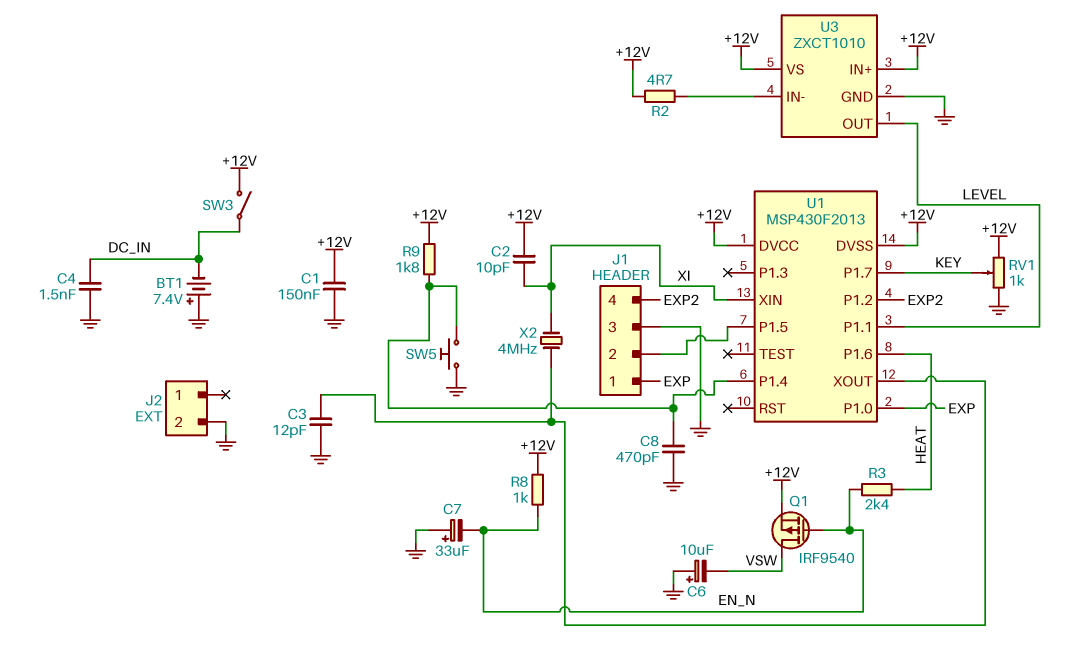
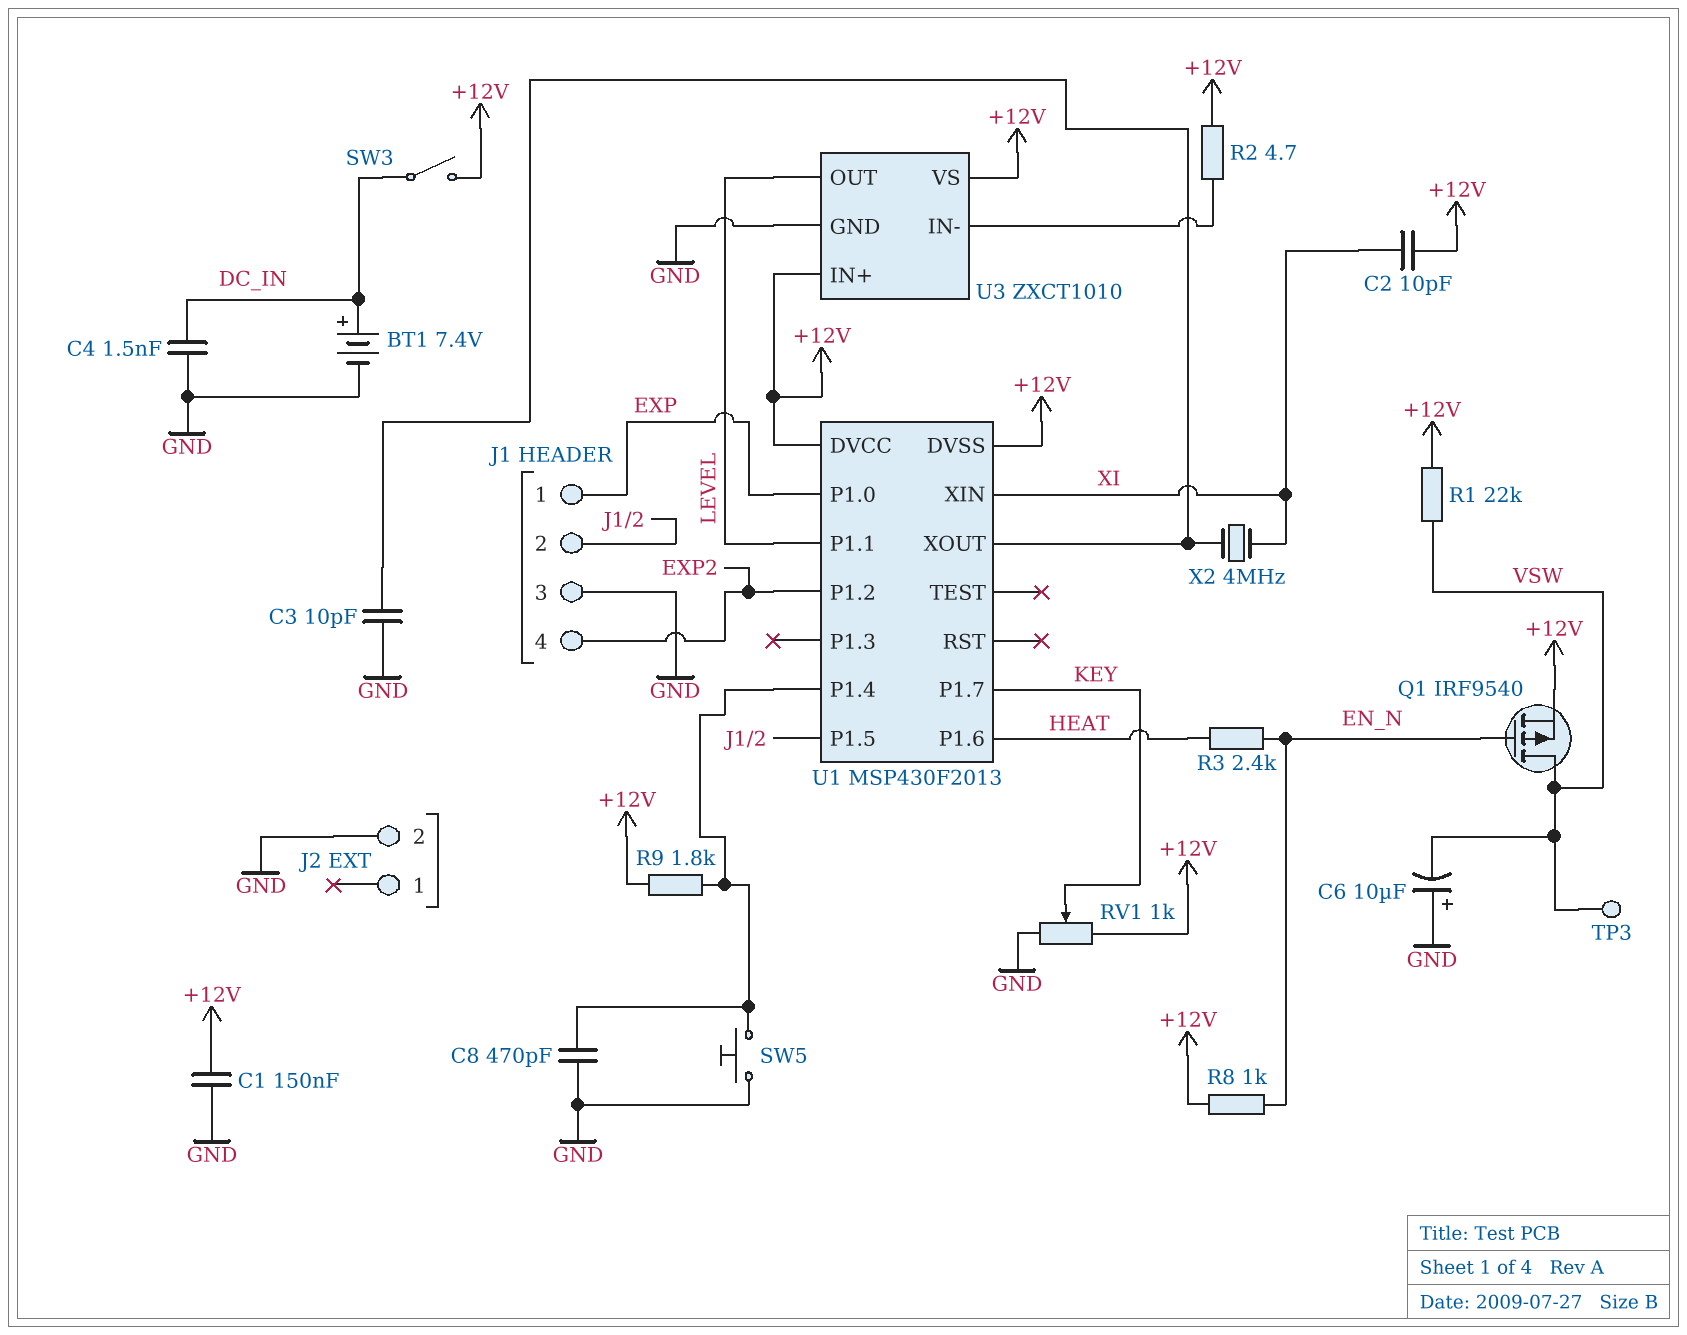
BT1: 7.4V (plus GND, minus DC_IN) -> 7.4V (plus DC_IN, minus GND)
C3: 12pF (GND, U1/XOUT) -> 10pF (GND, U1/XOUT)
C7: 33uF (plus GND, minus EN_N) -> none
R1: none -> 22k (+12V, VSW)
TP3: none -> test point (VSW)

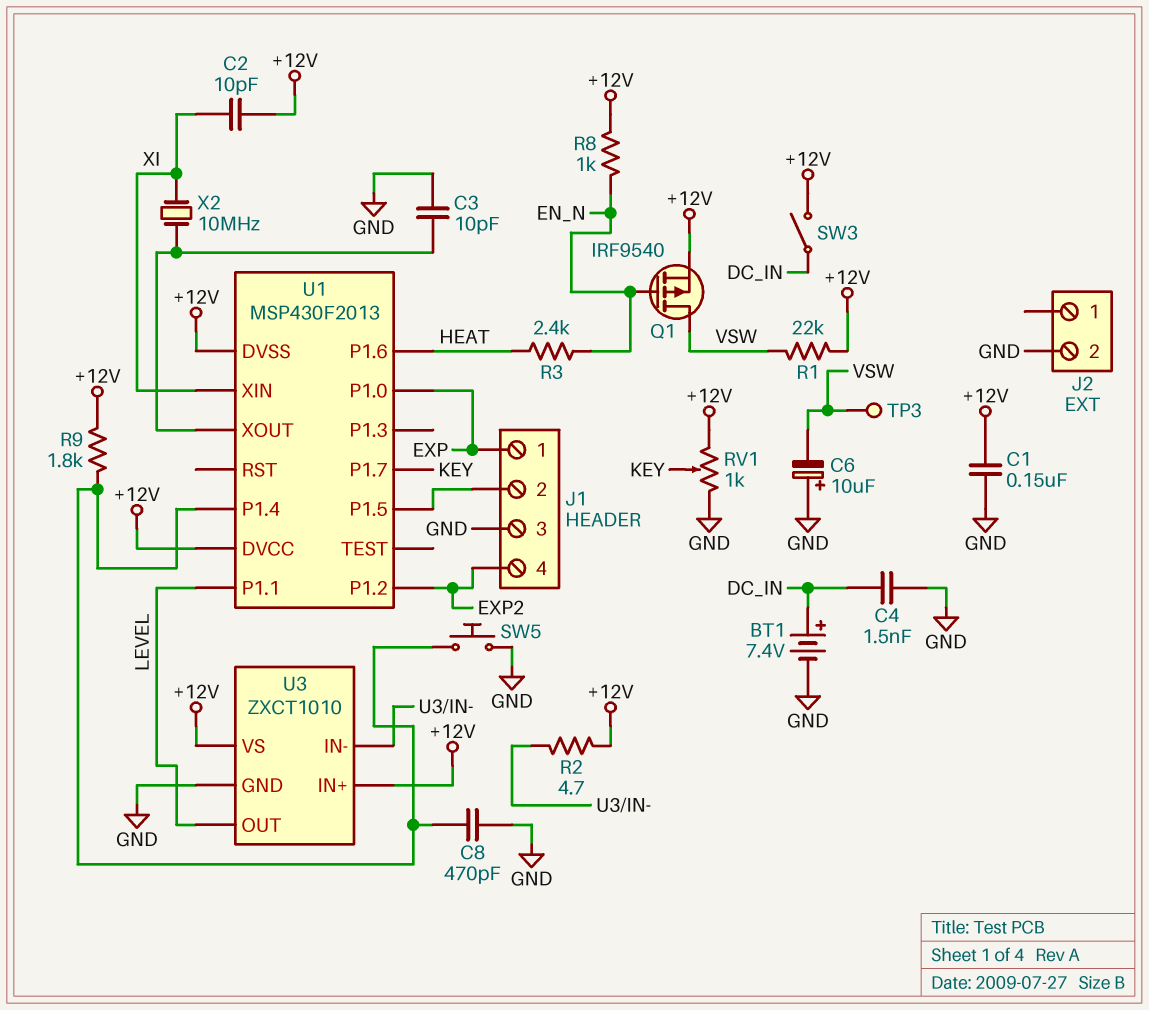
X2: 4MHz (U1/XOUT, XI) -> 10MHz (U1/XOUT, XI)

